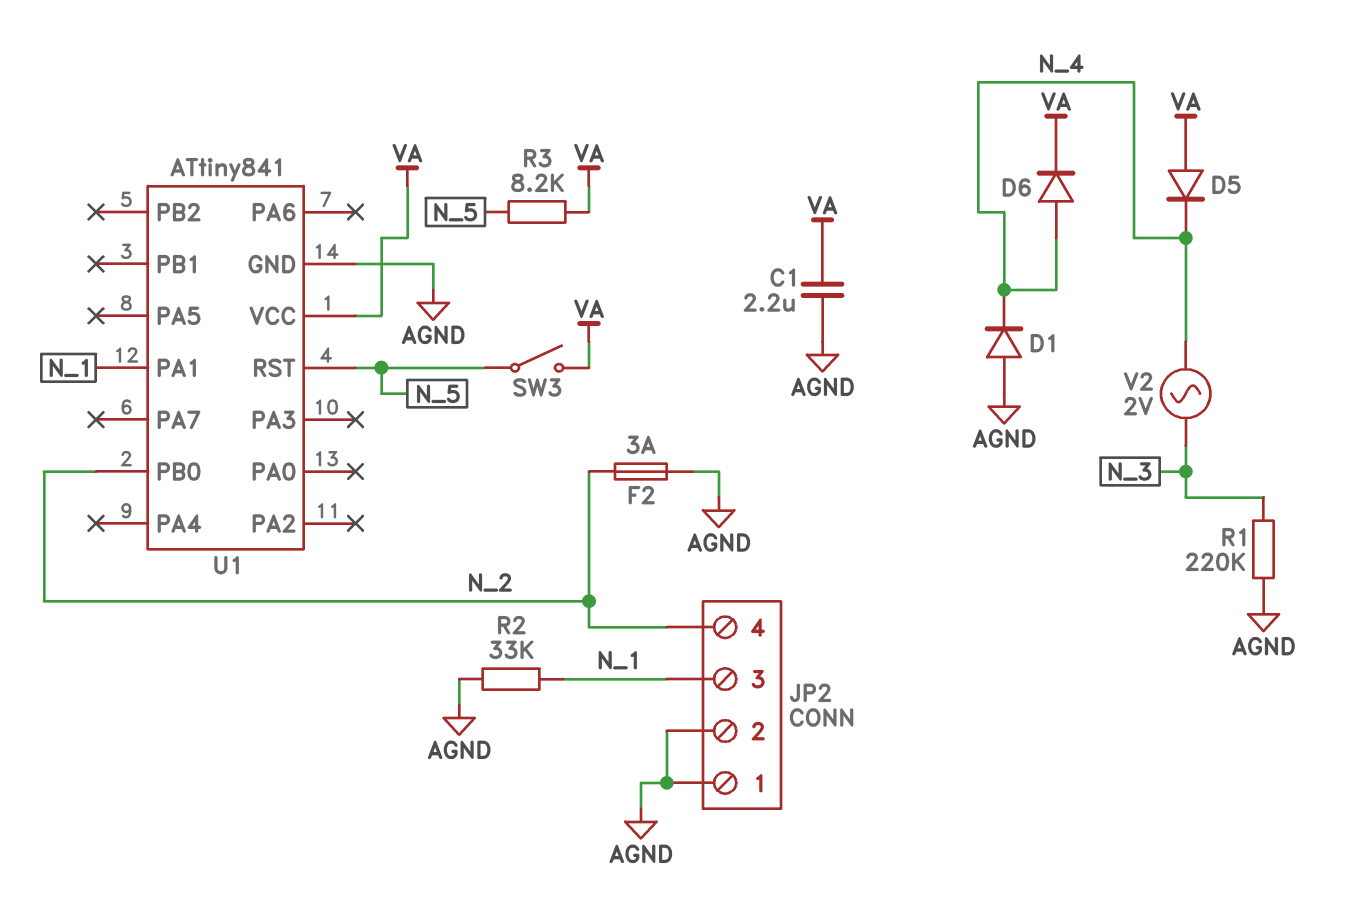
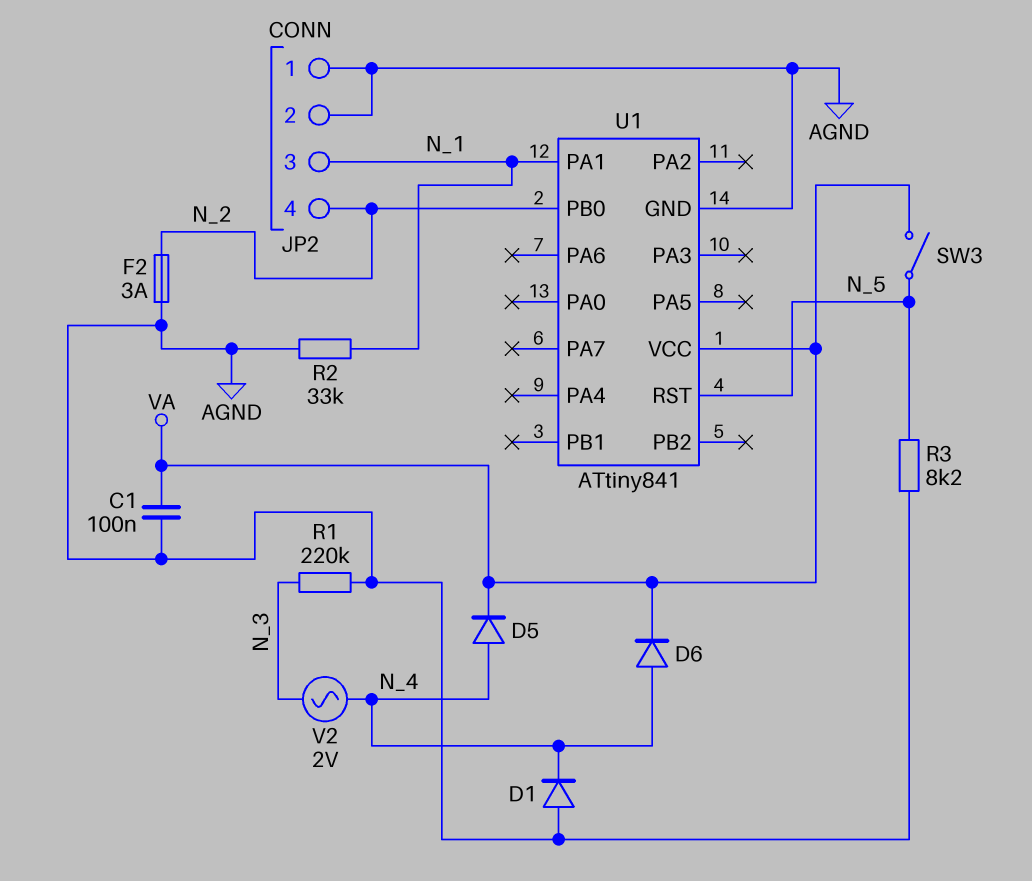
C1: 2.2uF (AGND, VA) -> 100nF (AGND, VA)
D5: diode (A VA, K N_4) -> diode (A N_4, K VA)
R3: 8.2k (N_5, VA) -> 8.2k (AGND, N_5)

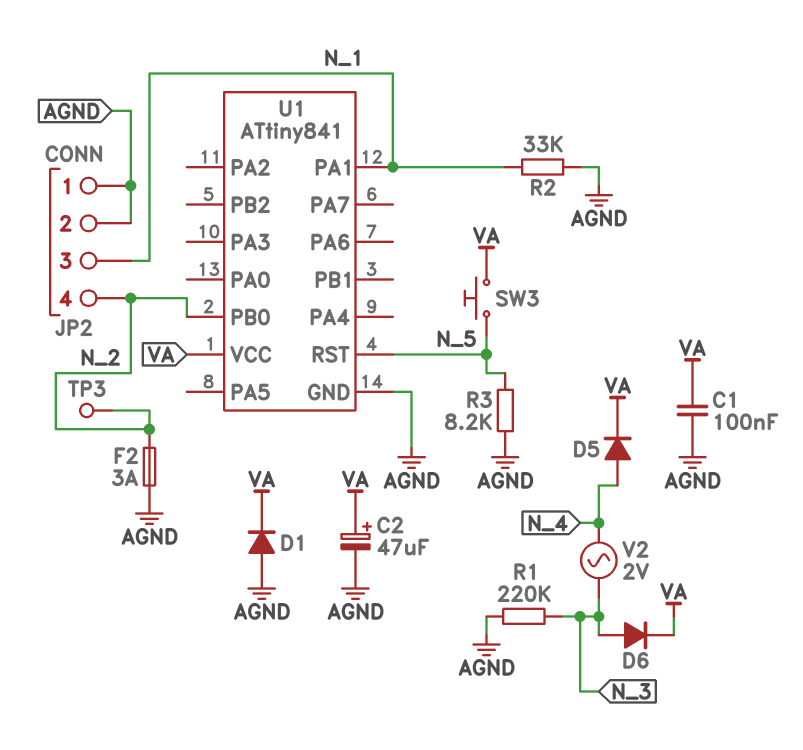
C2: none -> 47uF (plus VA, minus AGND)
D1: diode (A AGND, K N_4) -> diode (A AGND, K VA)
D6: diode (A N_4, K VA) -> diode (A N_3, K VA)
SW3: switch (N_5, VA) -> button (N_5, VA)
TP3: none -> test point (N_2)

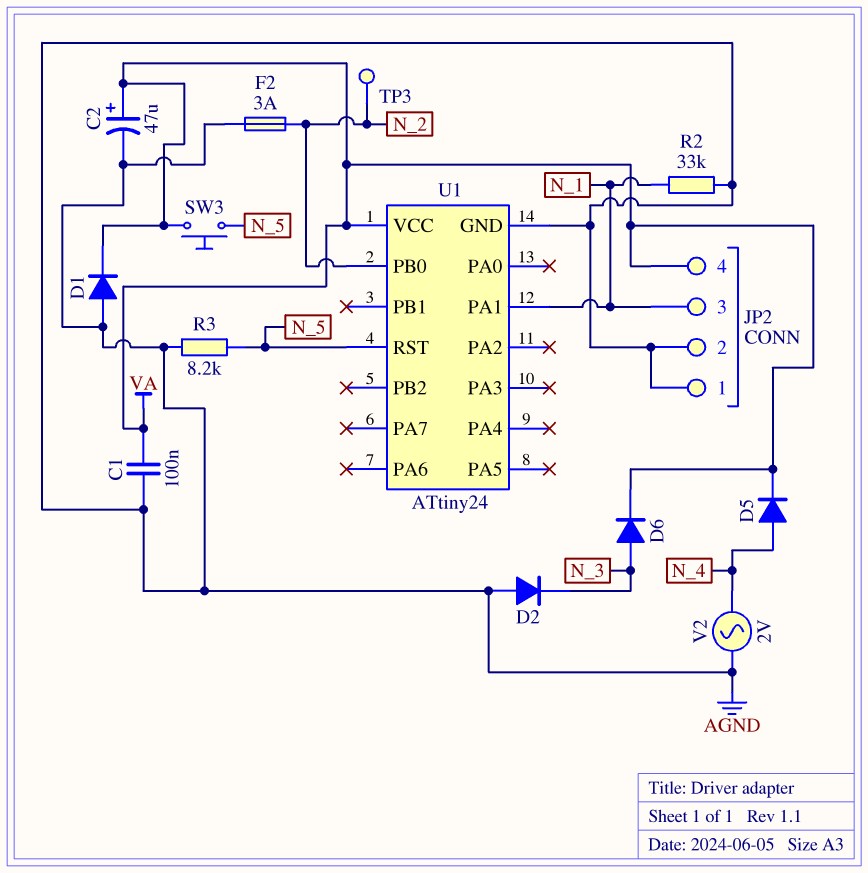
D2: none -> diode (A AGND, K N_3)
JP2 pin 4: N_2 -> VA
R1: 220k (AGND, N_3) -> none
U1: ATtiny841 -> ATtiny24
V2: AC 2V (N_3, N_4) -> AC 2V (AGND, N_4)

